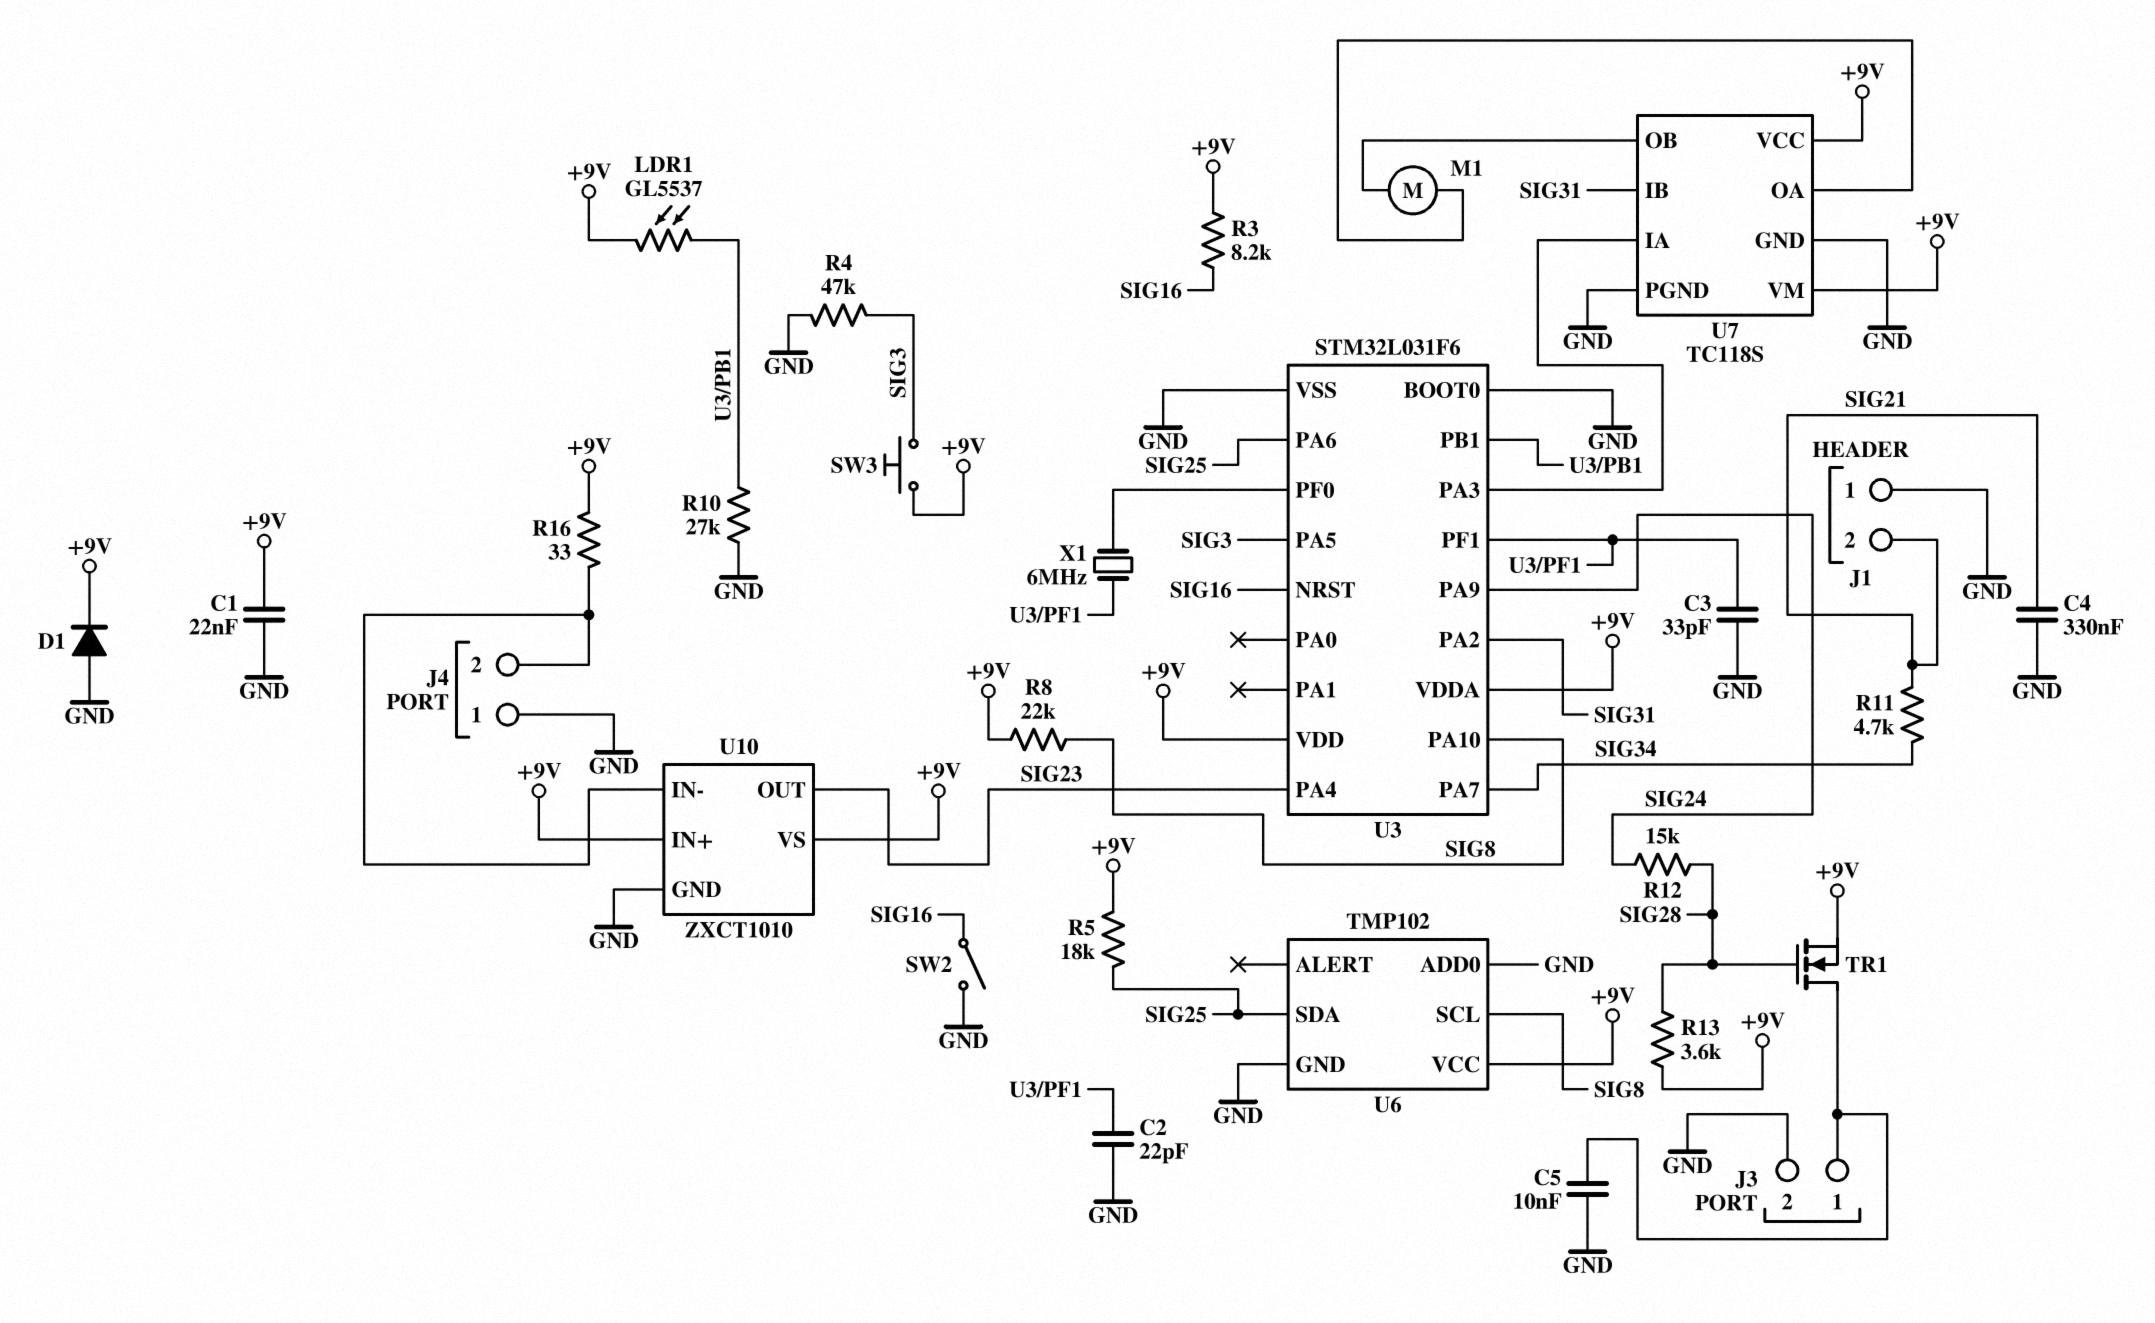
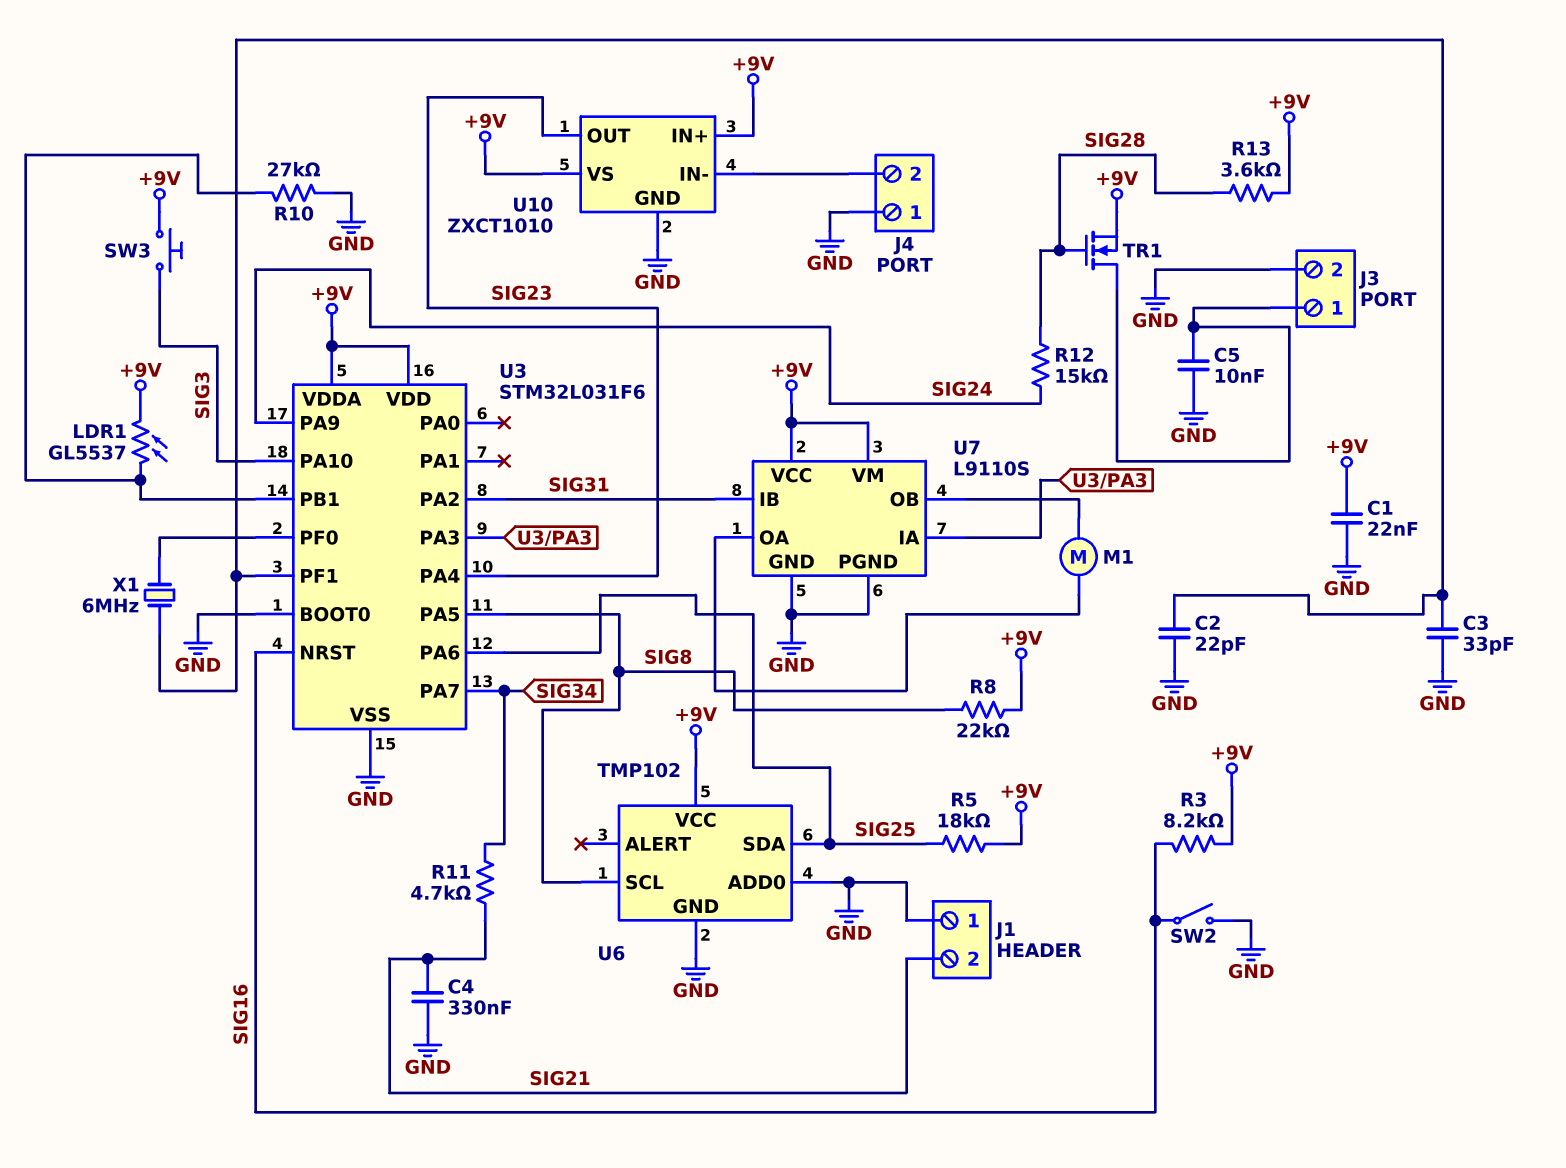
D1: diode (A GND, K +9V) -> none
R4: 47k (GND, SIG3) -> none
R16: 33 (+9V, J4/2) -> none
U3 pin PA5: SIG3 -> SIG8
U3 pin PA10: SIG8 -> SIG3
U7: TC118S -> L9110S

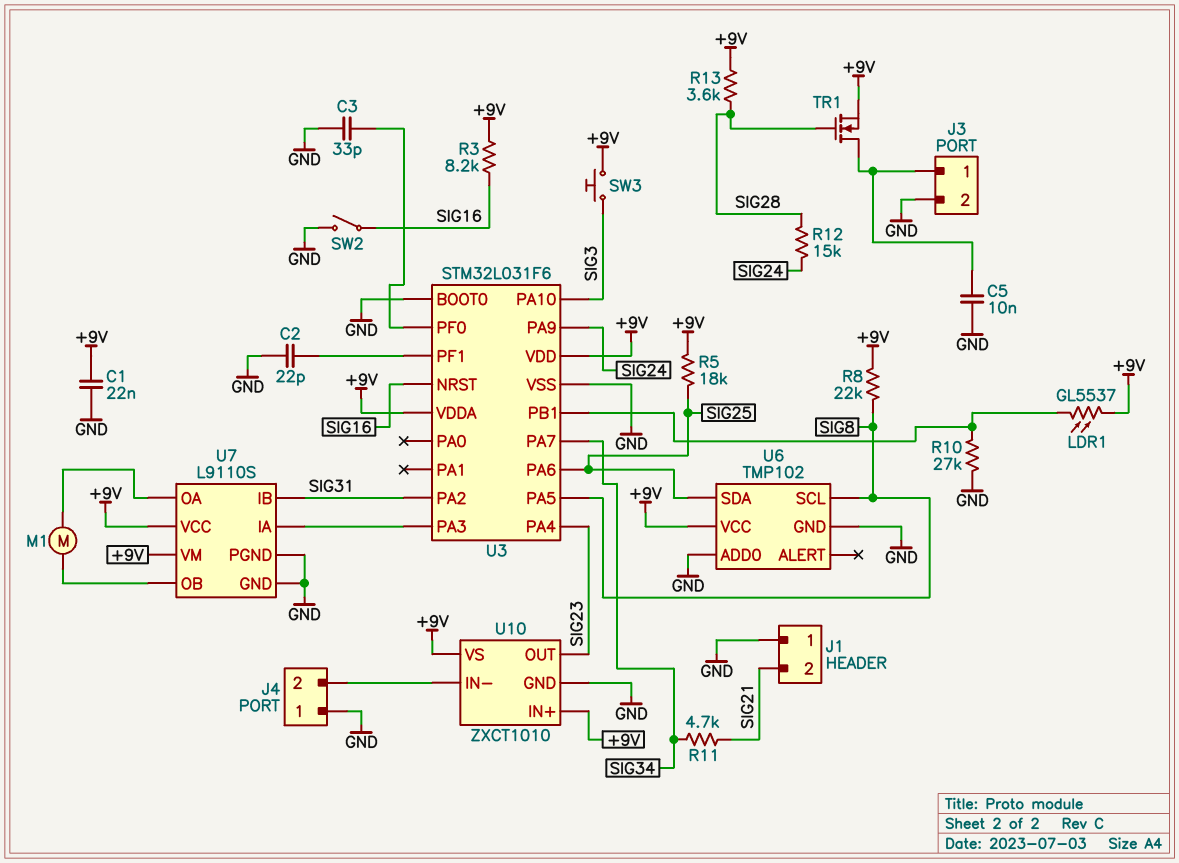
C3: 33pF (GND, U3/PF1) -> 33pF (GND, U3/PF0)
C4: 330nF (GND, SIG21) -> none
X1: 6MHz (U3/PF0, U3/PF1) -> none

